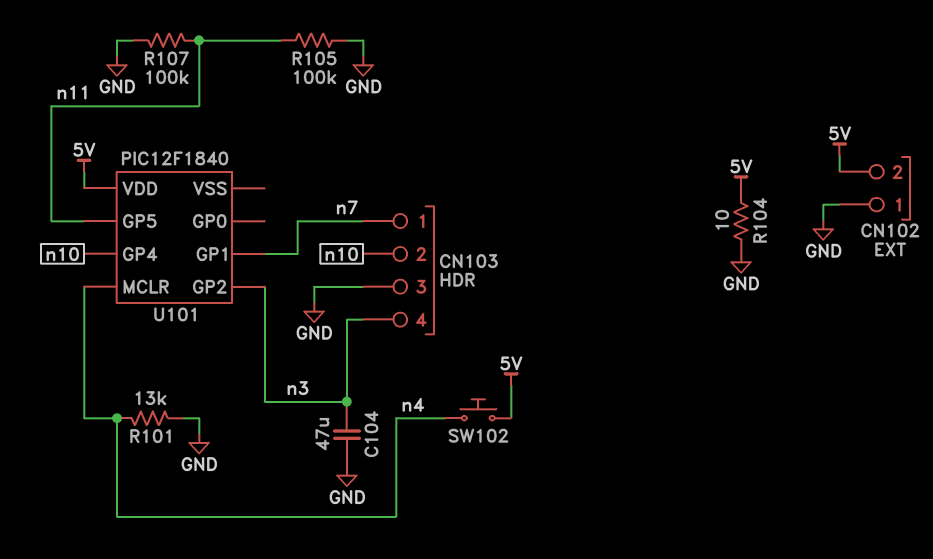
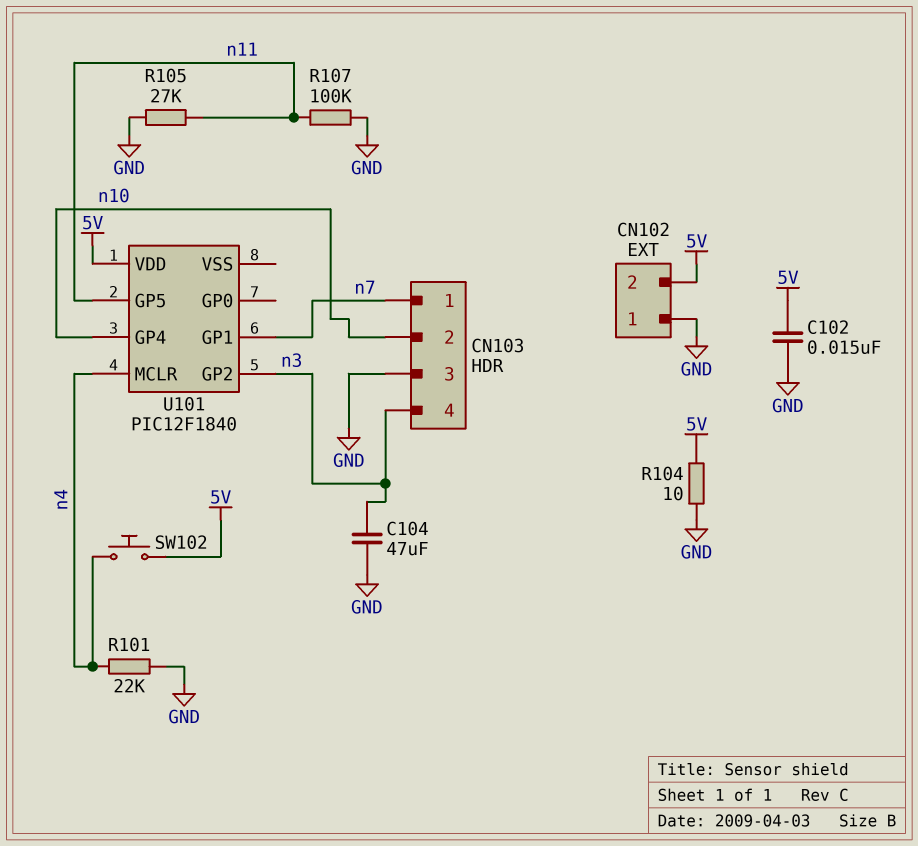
C102: none -> 15nF (5V, GND)
R101: 13k (GND, n4) -> 22k (GND, n4)
R105: 100k (GND, n11) -> 27k (GND, n11)

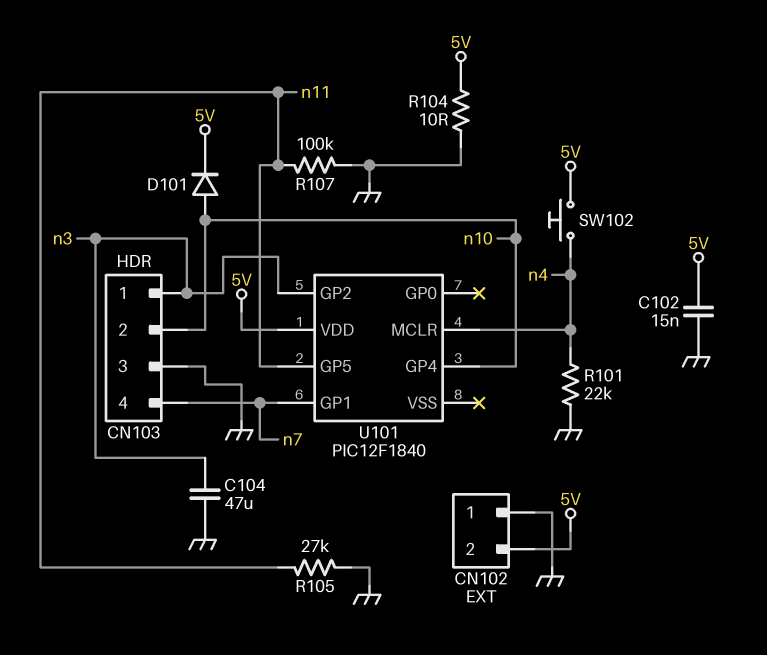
CN103 pin 1: n7 -> n3
CN103 pin 4: n3 -> n7
D101: none -> diode (A n10, K 5V)

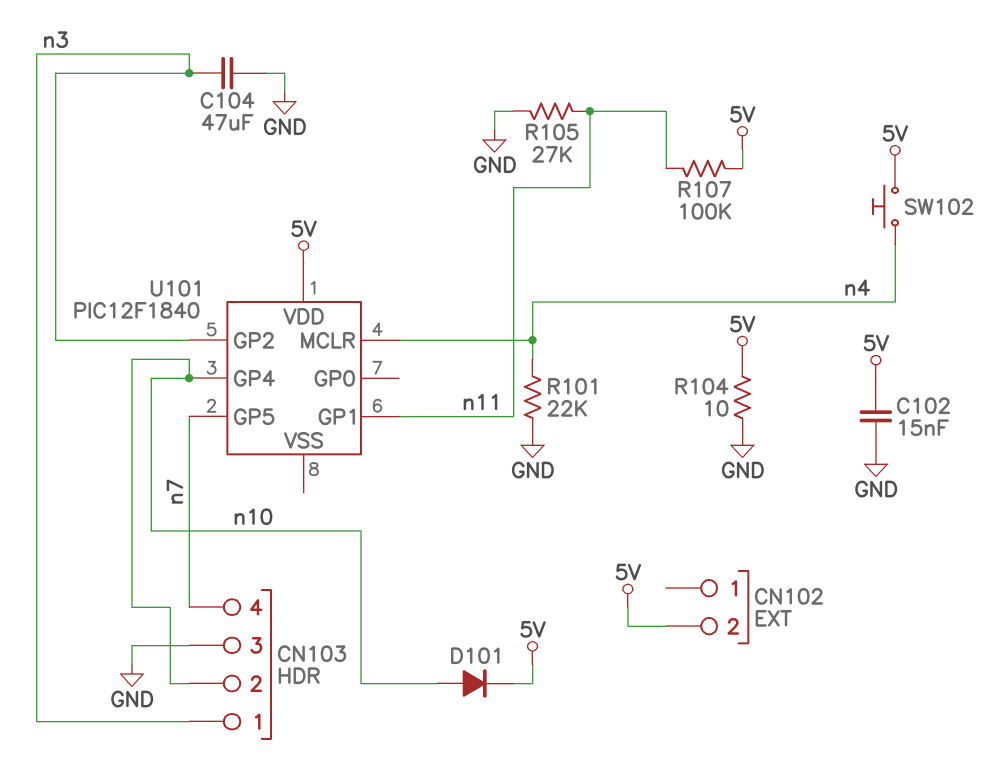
CN102 pin 1: GND -> none
R107: 100k (GND, n11) -> 100k (5V, n11)
U101 pin GP1: n7 -> n11
U101 pin GP5: n11 -> n7

